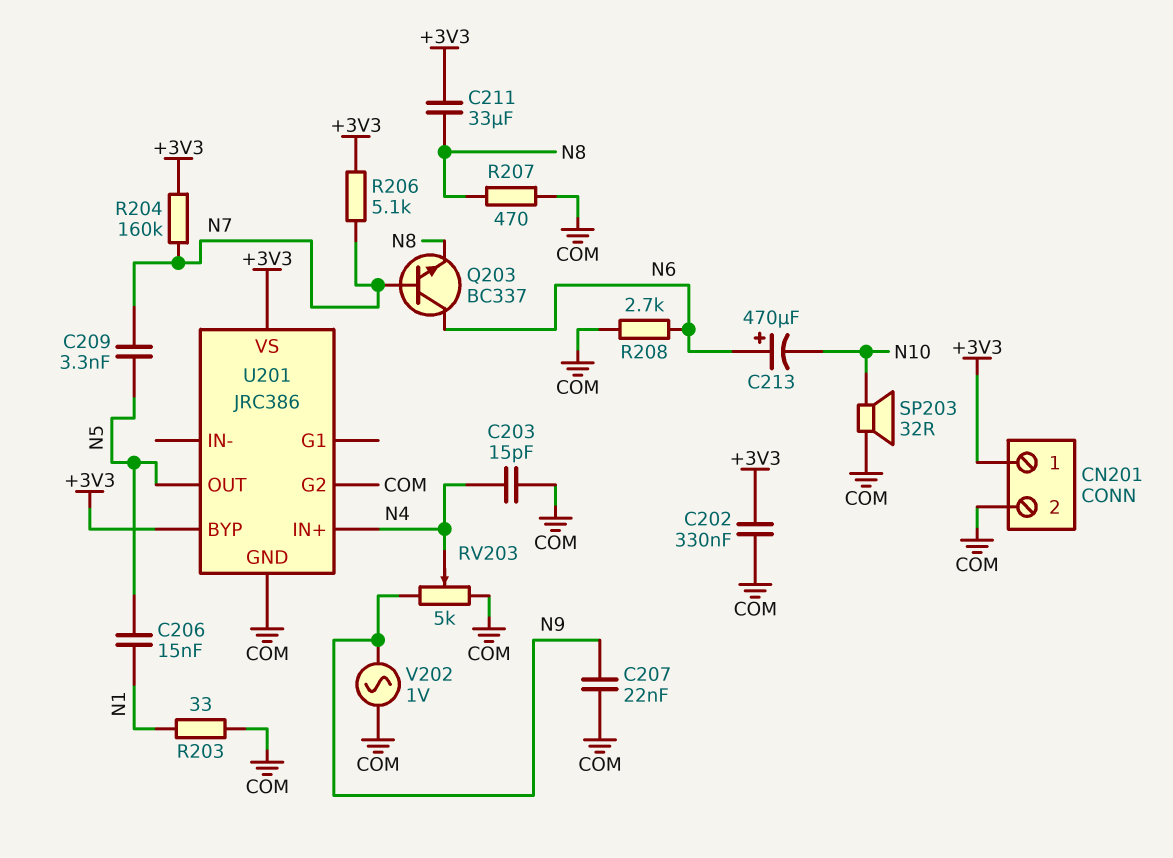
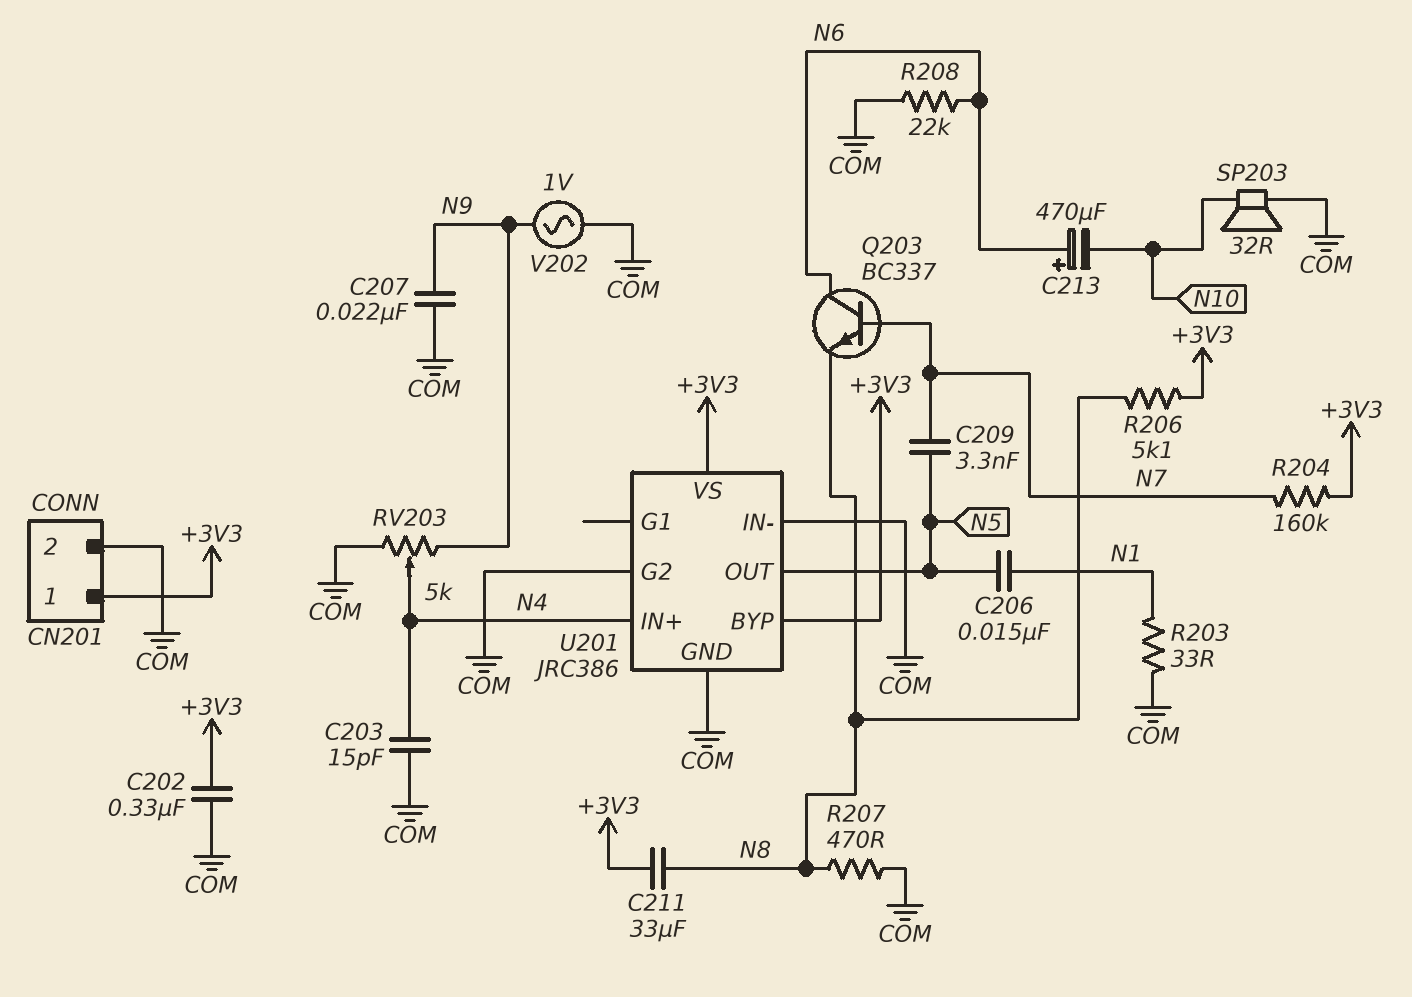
R206: 5.1k (+3V3, N7) -> 5.1k (+3V3, N8)
R208: 2.7k (COM, N6) -> 22k (COM, N6)
U201 pin IN-: none -> COM

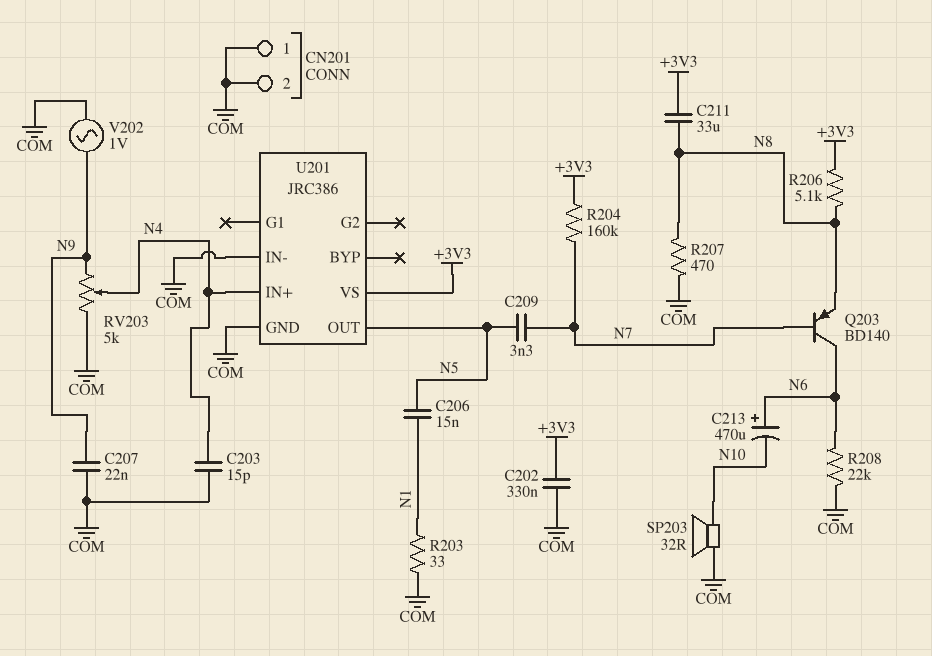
CN201 pin 1: +3V3 -> COM
Q203: NPN BC337 (B N7, C N6, E N8) -> PNP BD140 (B N7, C N6, E N8)
U201 pin BYP: +3V3 -> none
U201 pin G2: COM -> none

